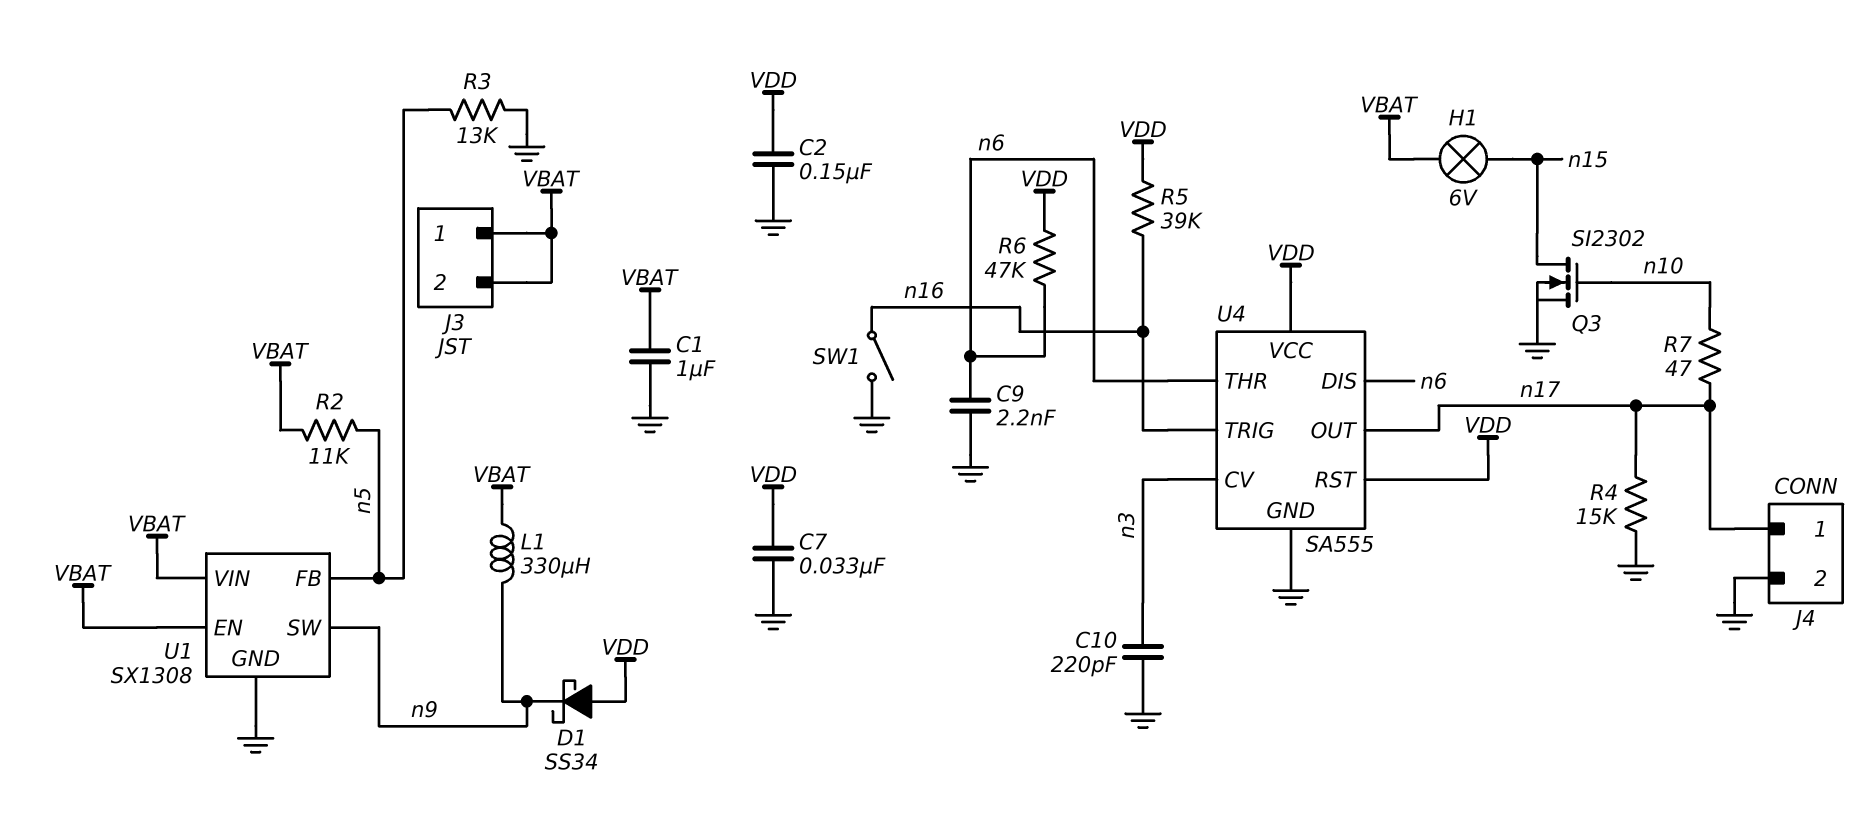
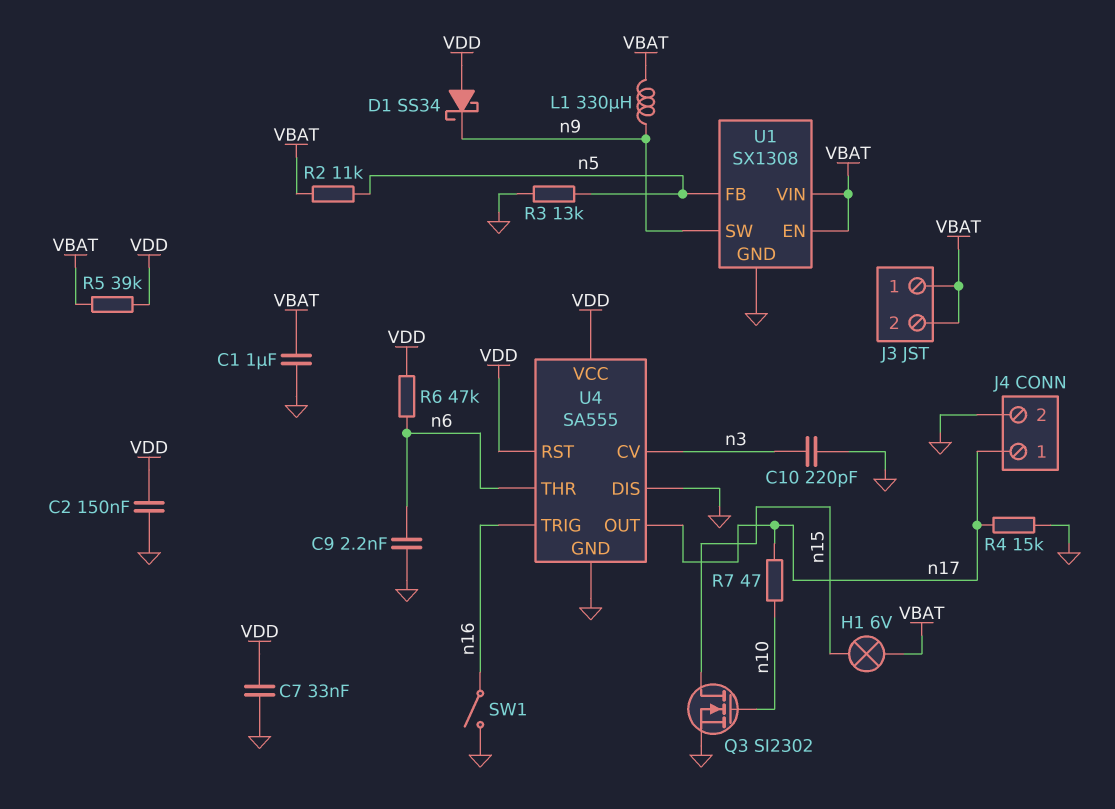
R5: 39k (VDD, n16) -> 39k (VBAT, VDD)
U4 pin DIS: n6 -> GND

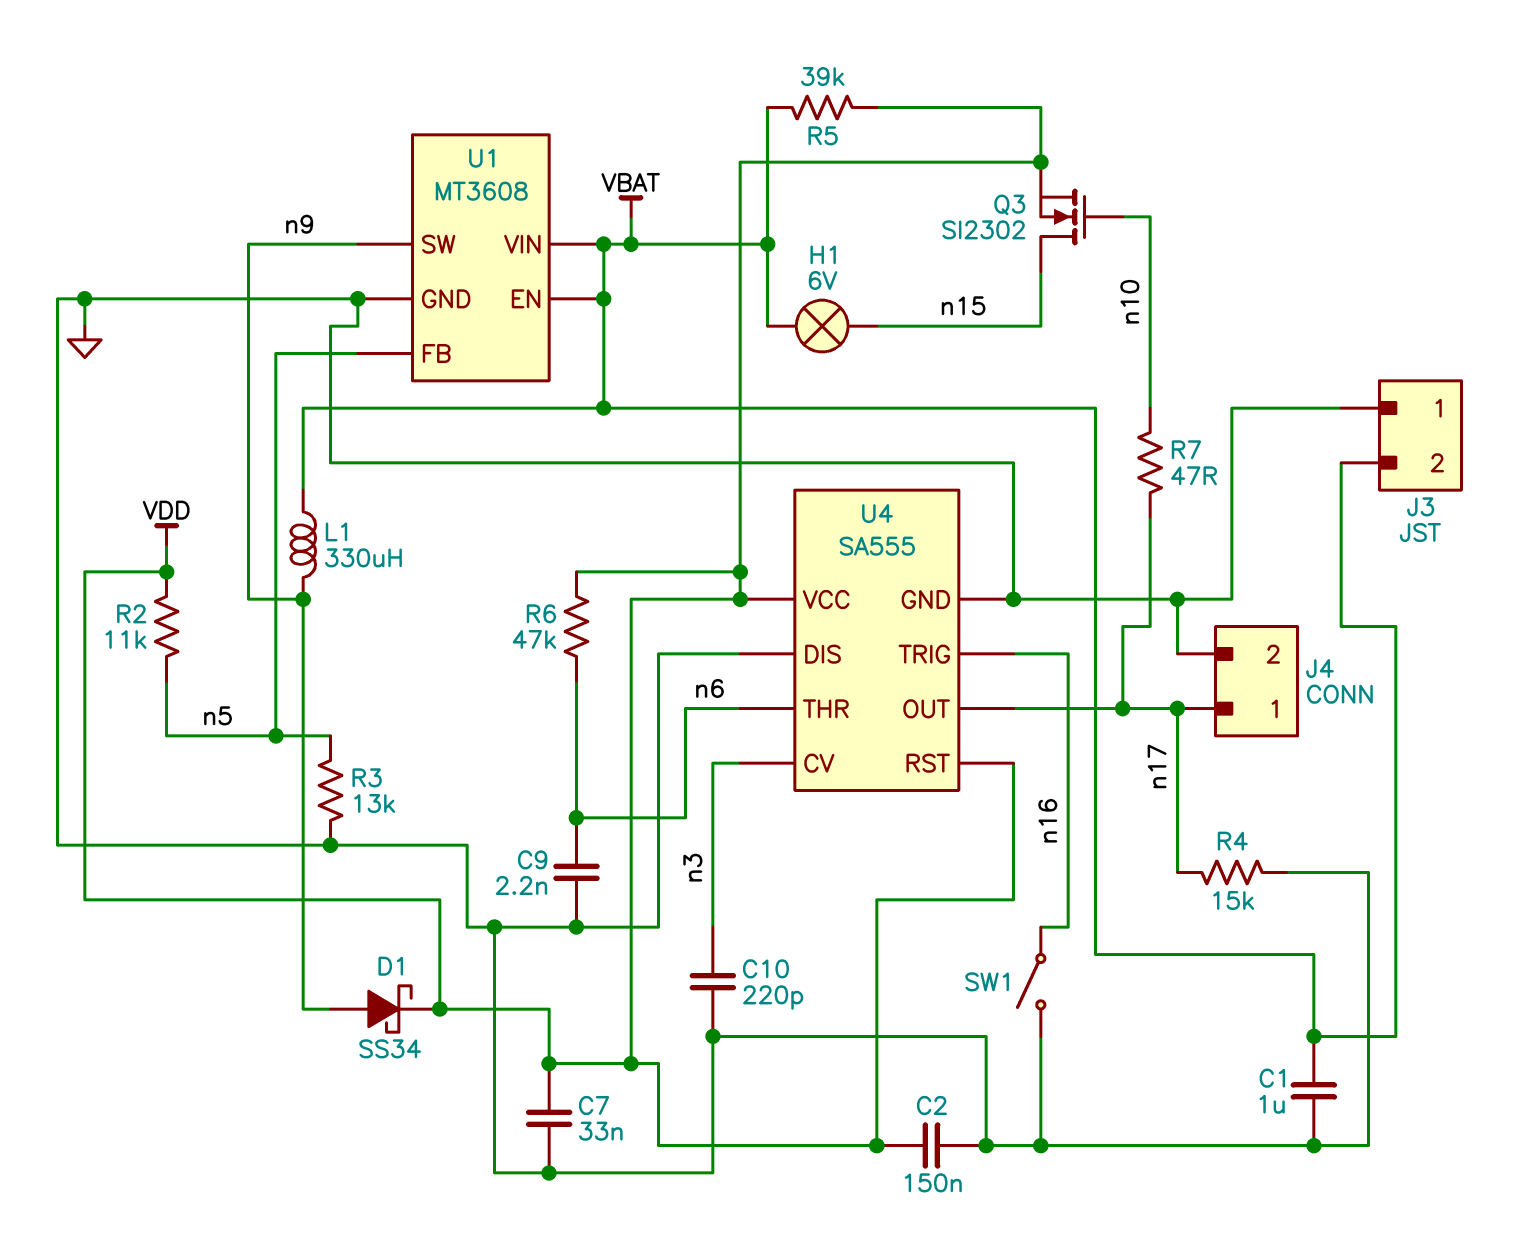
D1: schottky SS34 (A VDD, K n9) -> schottky SS34 (A n9, K VDD)
J3 pin 1: VBAT -> GND
Q3: NMOS SI2302 (G n10, D n15, S GND) -> NMOS SI2302 (G n10, D n15, S VDD)
R2: 11k (VBAT, n5) -> 11k (VDD, n5)
U1: SX1308 -> MT3608

